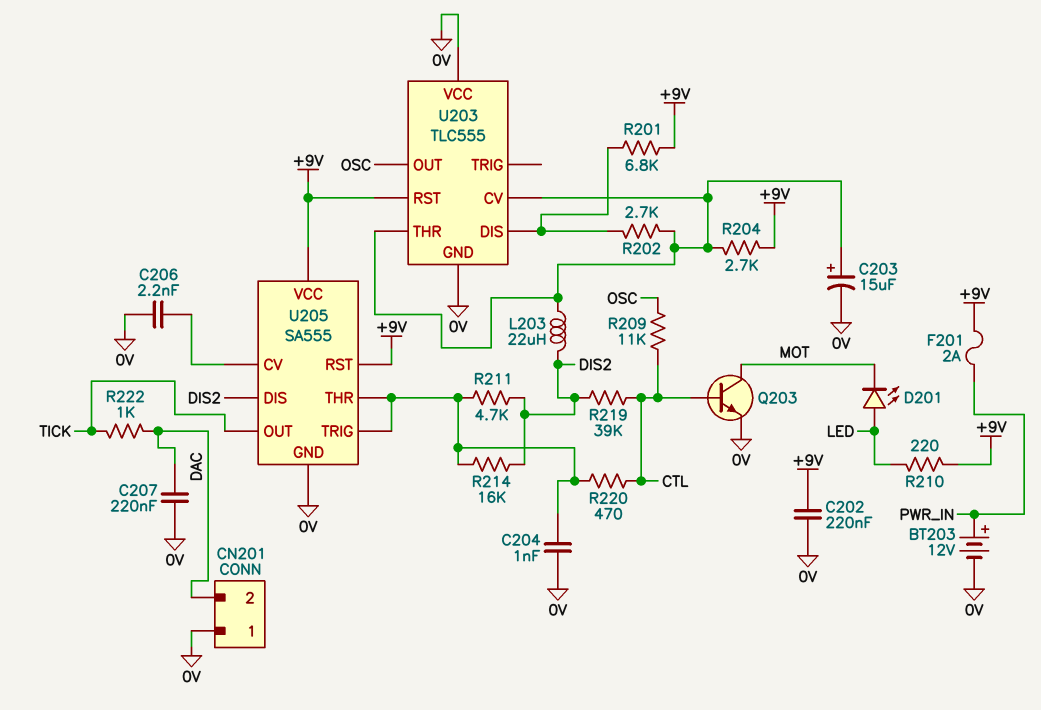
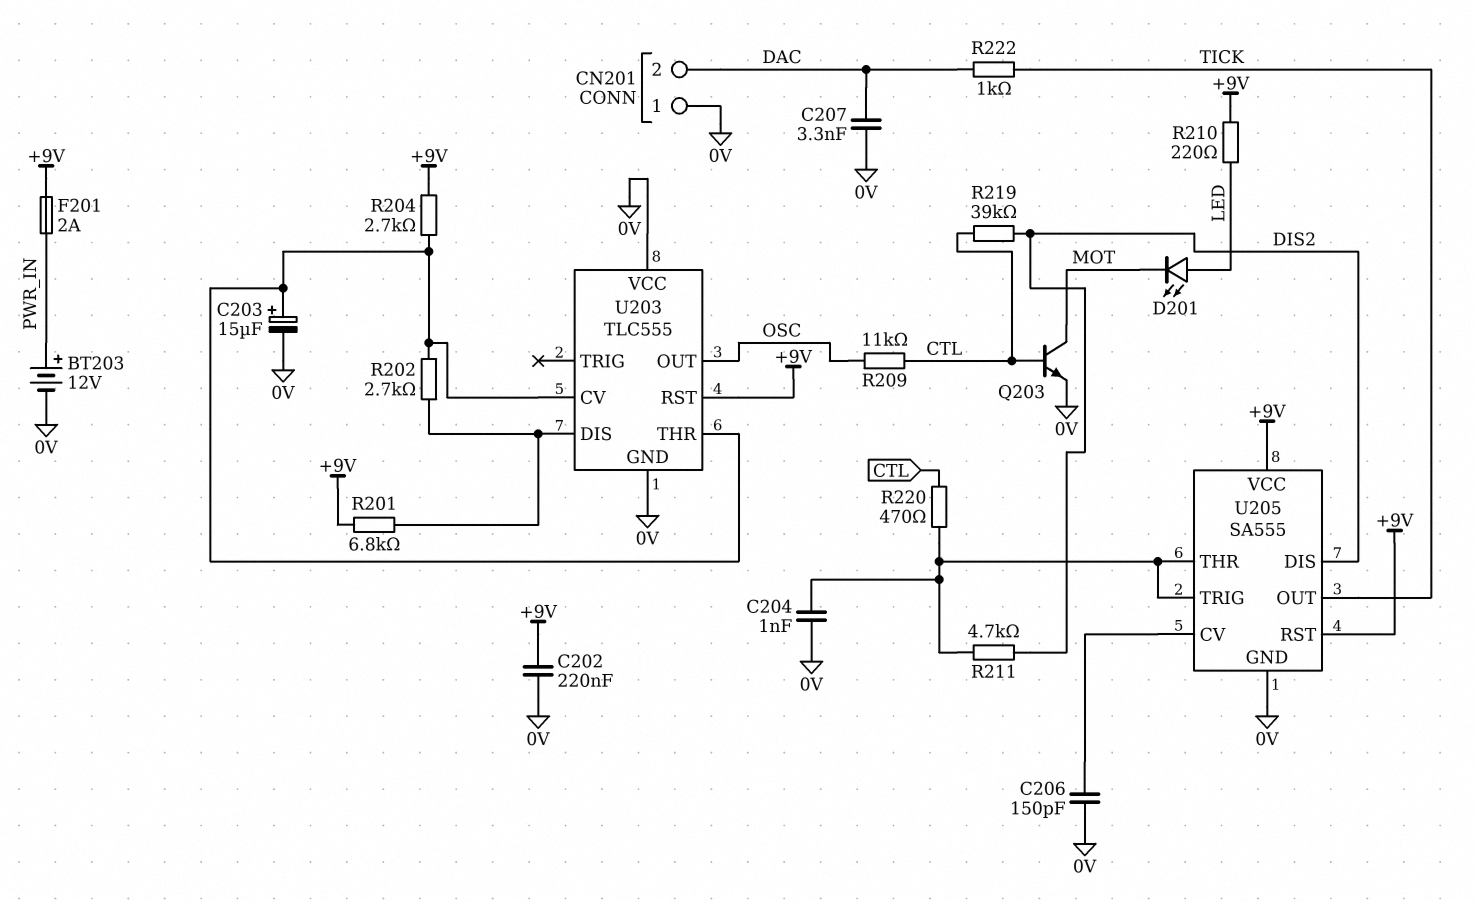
C206: 2.2nF (0V, U205/CV) -> 150pF (0V, U205/CV)
C207: 220nF (0V, DAC) -> 3.3nF (0V, DAC)
L203: 22uH (DIS2, U203/CV) -> none
R214: 16k (DIS2, U205/THR) -> none

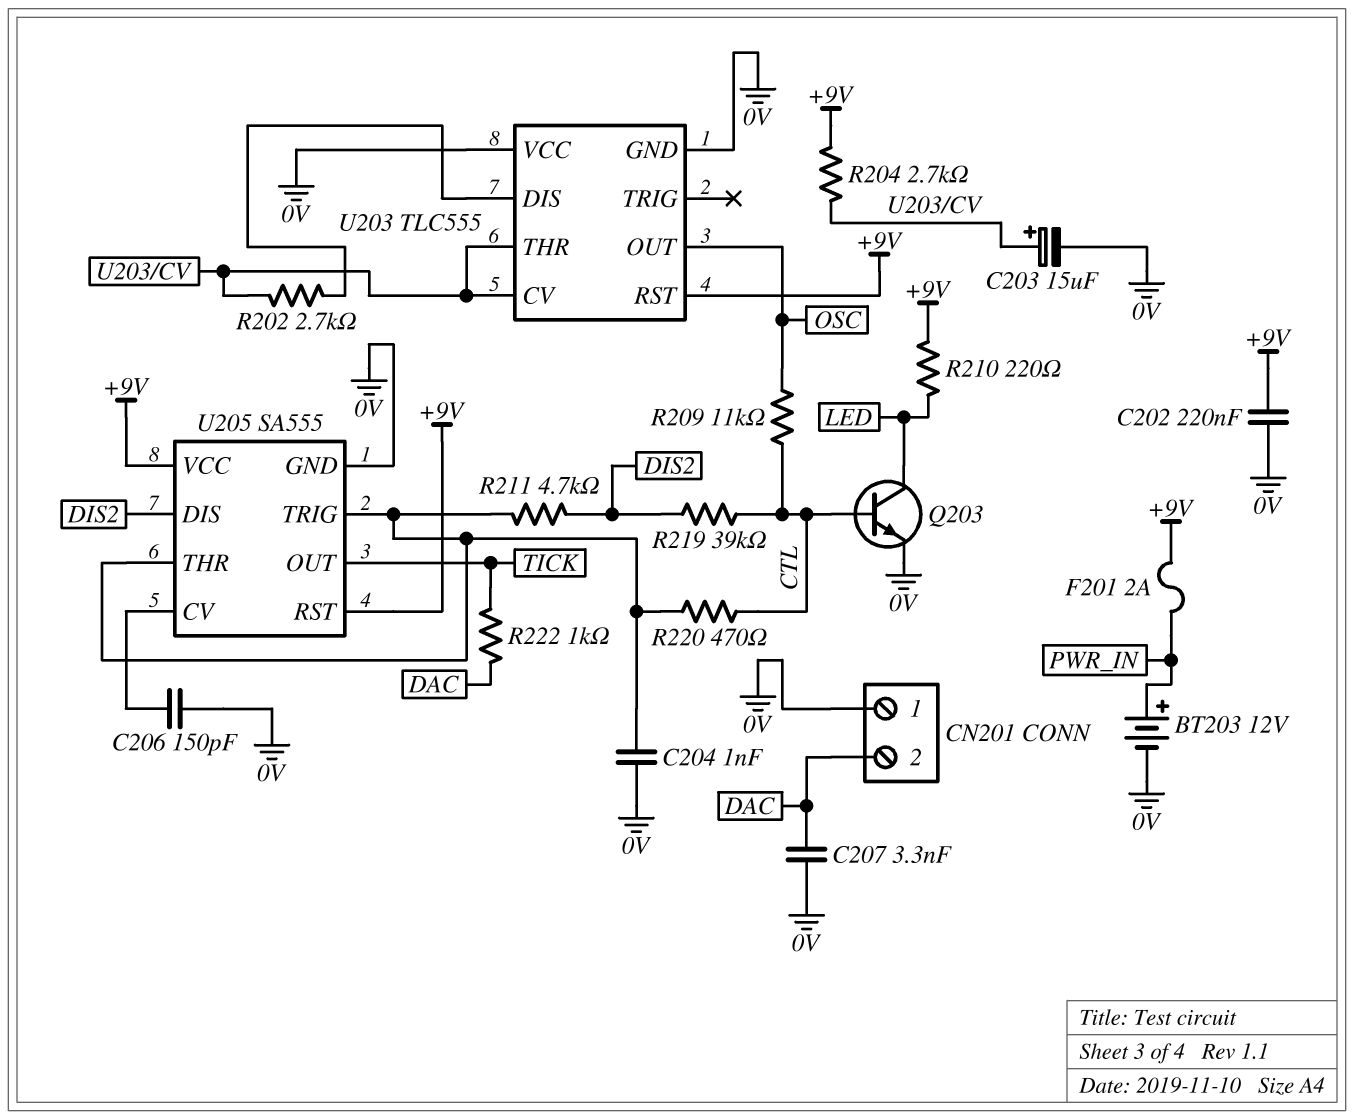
D201: LED (A LED, K MOT) -> none
Q203: NPN (B CTL, C MOT, E 0V) -> NPN (B CTL, C LED, E 0V)
R201: 6.8k (+9V, U203/DIS) -> none

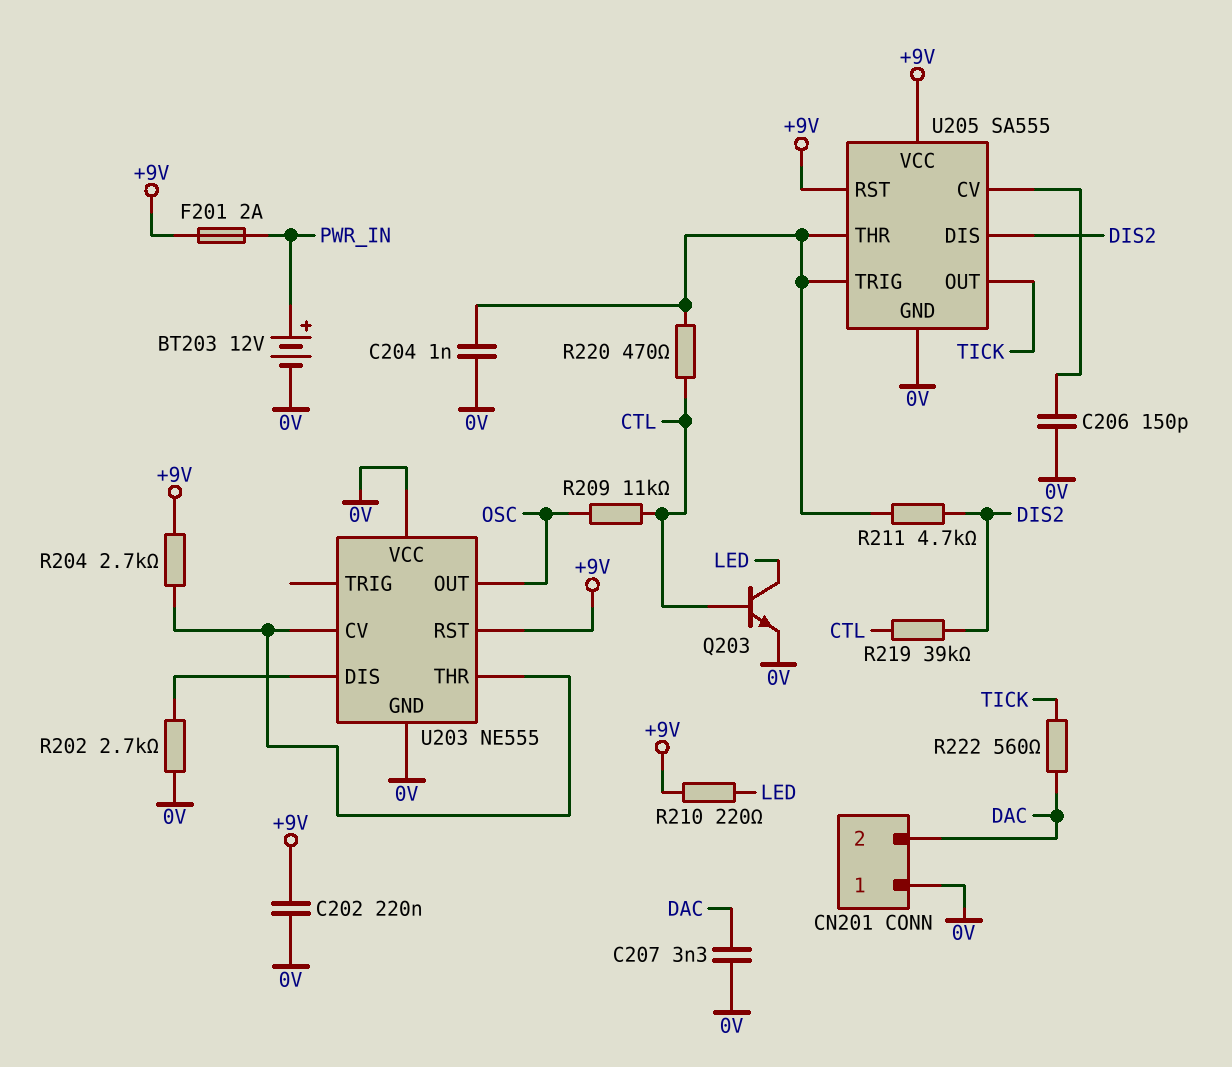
C203: 15uF (plus U203/CV, minus 0V) -> none
R202: 2.7k (U203/CV, U203/DIS) -> 2.7k (0V, U203/DIS)
R222: 1k (DAC, TICK) -> 560 (DAC, TICK)
U203: TLC555 -> NE555

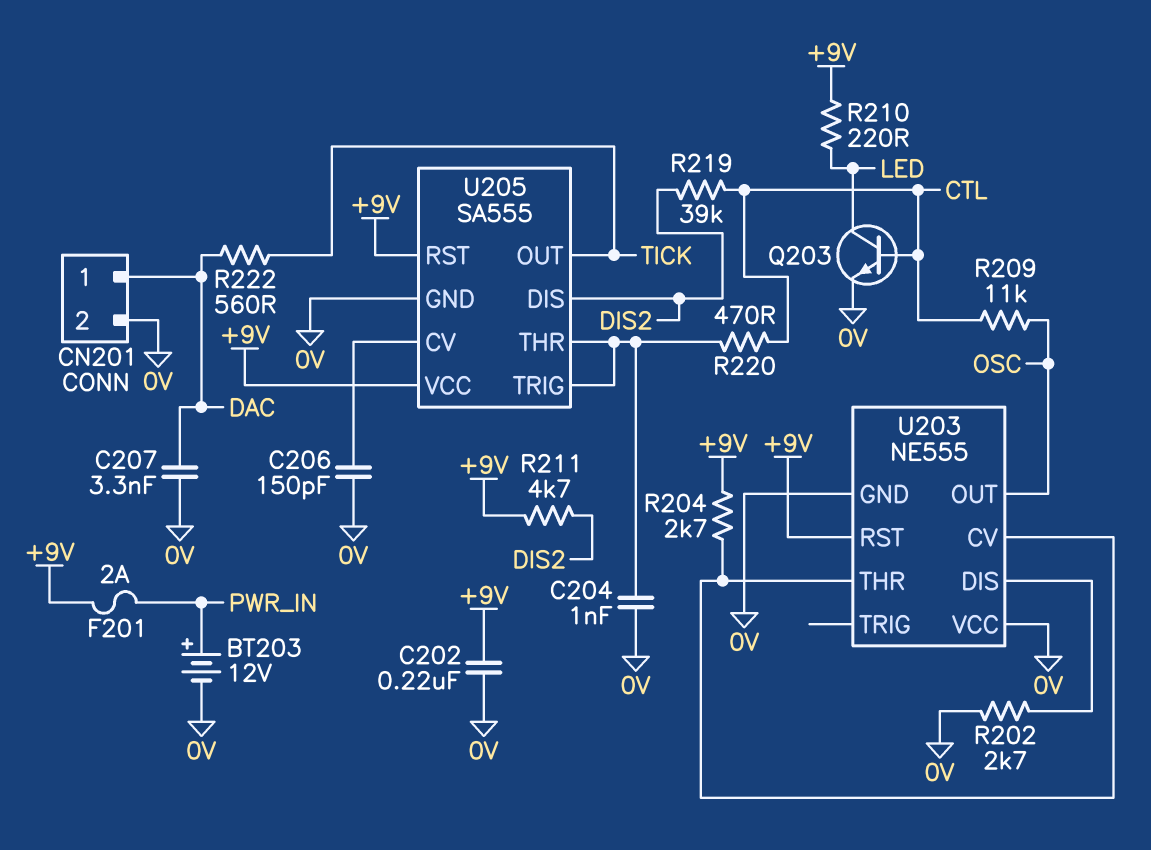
CN201 pin 1: 0V -> DAC
CN201 pin 2: DAC -> 0V
R211: 4.7k (DIS2, U205/THR) -> 4.7k (+9V, DIS2)

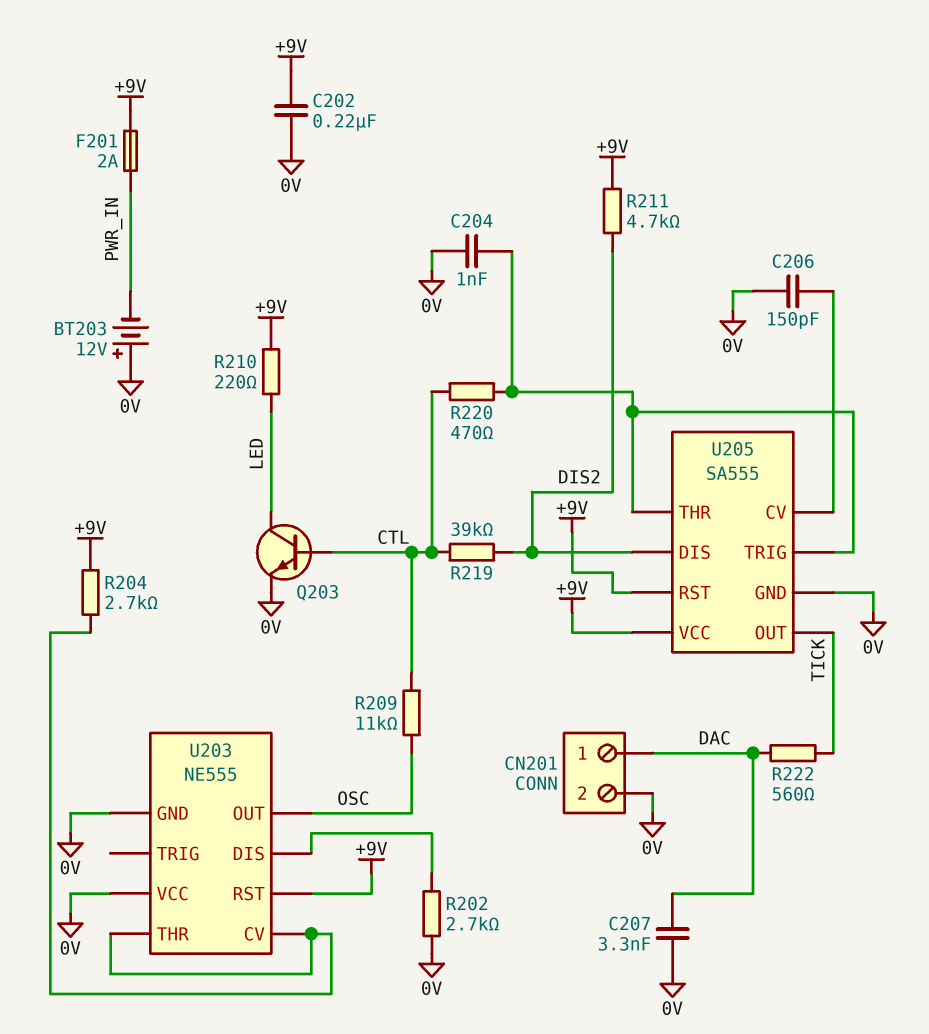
BT203: 12V (plus PWR_IN, minus 0V) -> 12V (plus 0V, minus PWR_IN)

